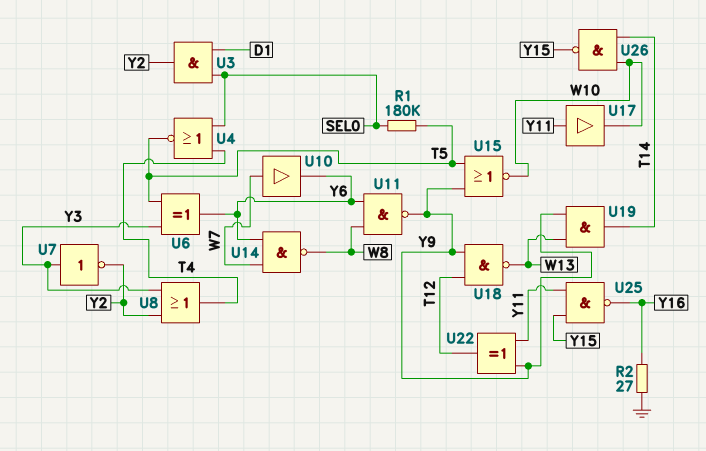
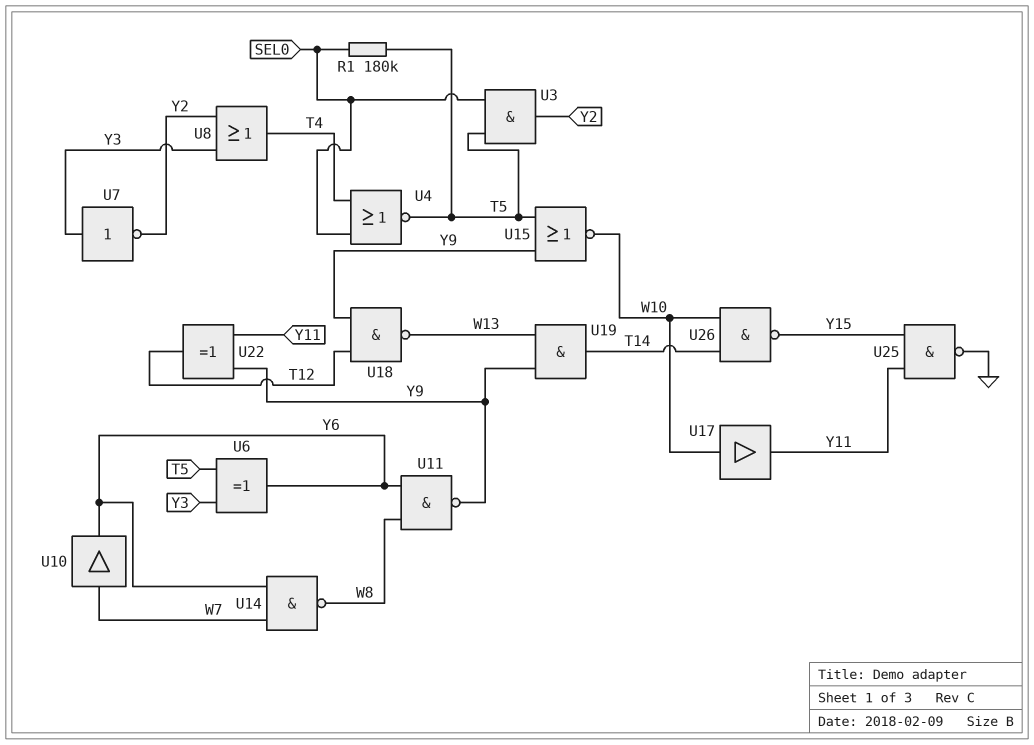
R2: 27 (GND, Y16) -> none
U3: AND (in D1, in SEL0, out Y2) -> AND (in SEL0, in T5, out Y2)
U17: buffer (in Y11, out W10) -> buffer (in W10, out Y11)
U25: NAND (in Y11, in Y15, out Y16) -> NAND (in Y11, in Y15, out GND)

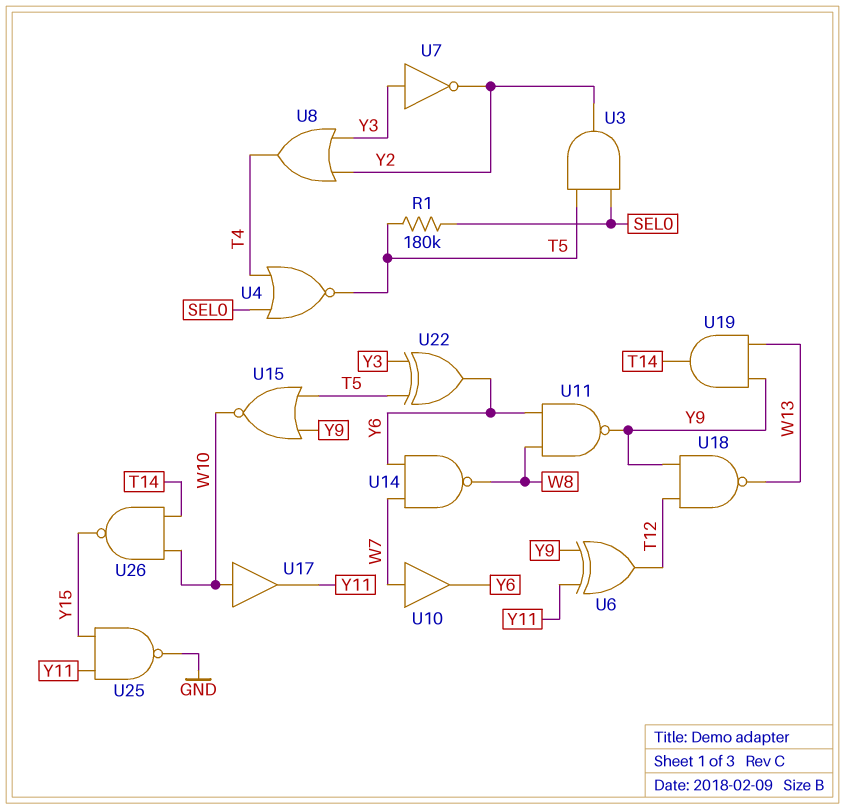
U6: XOR (in T5, in Y3, out Y6) -> XOR (in Y9, in Y11, out T12)
U22: XOR (in Y9, in Y11, out T12) -> XOR (in T5, in Y3, out Y6)

